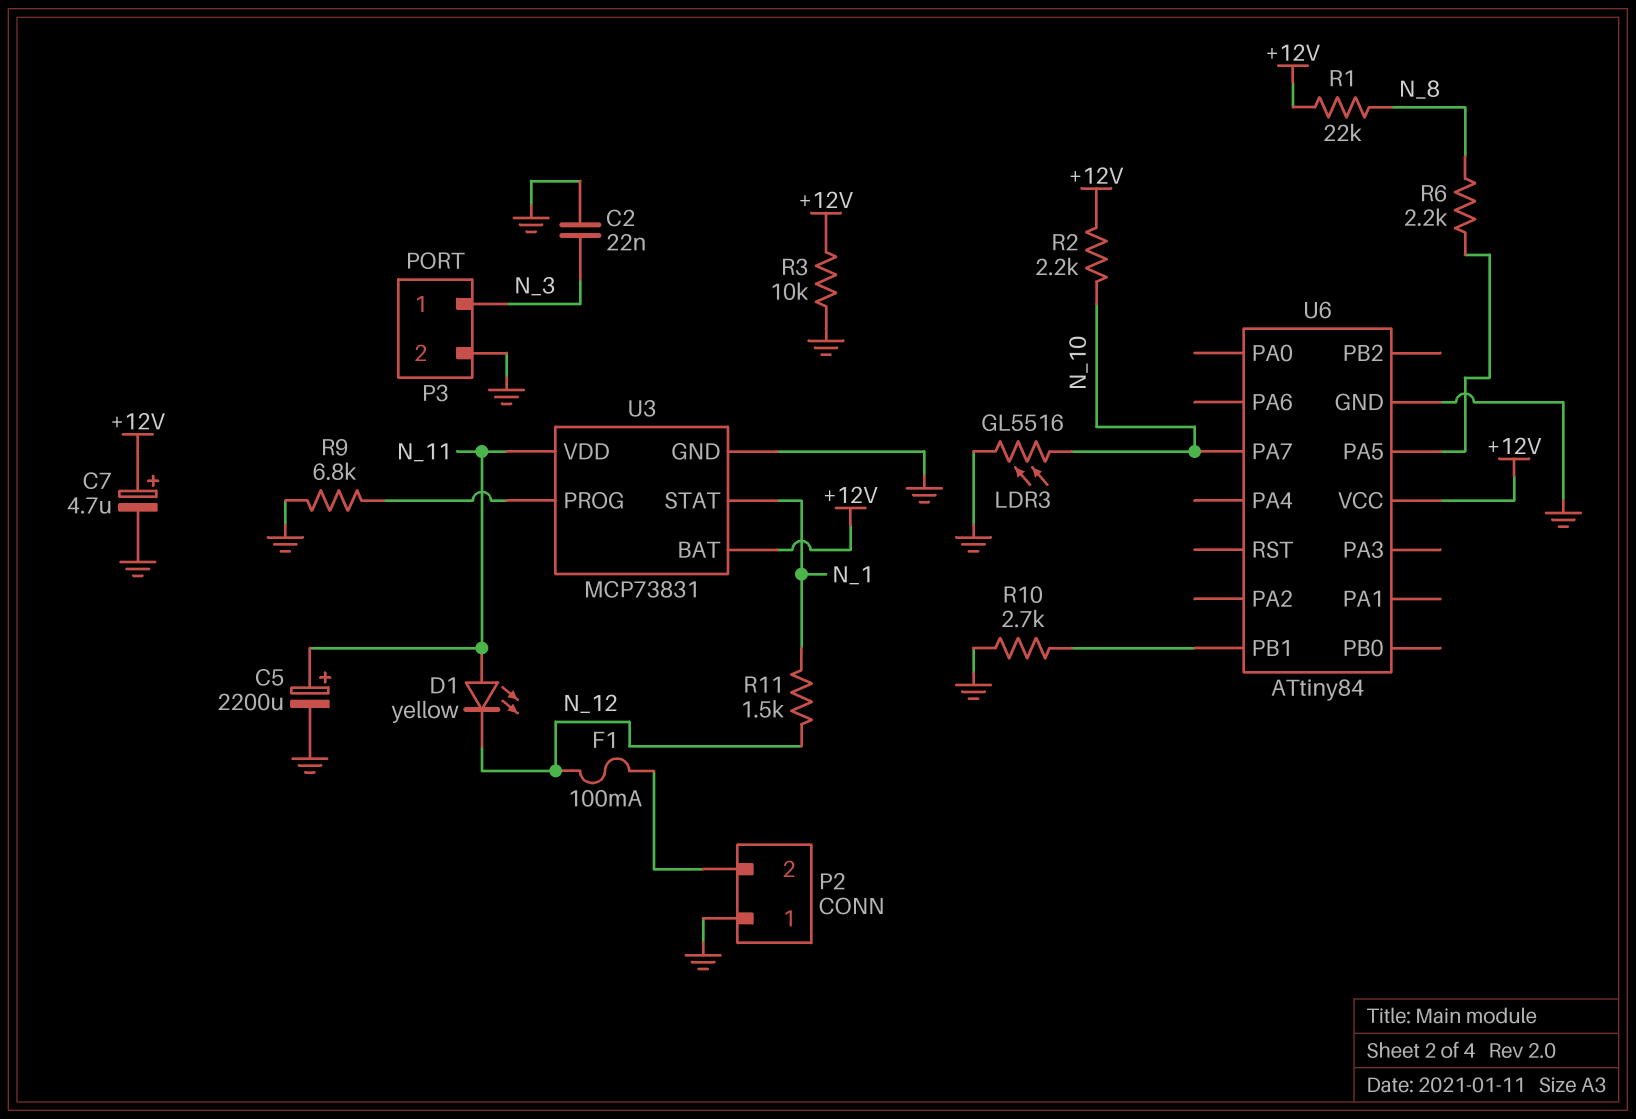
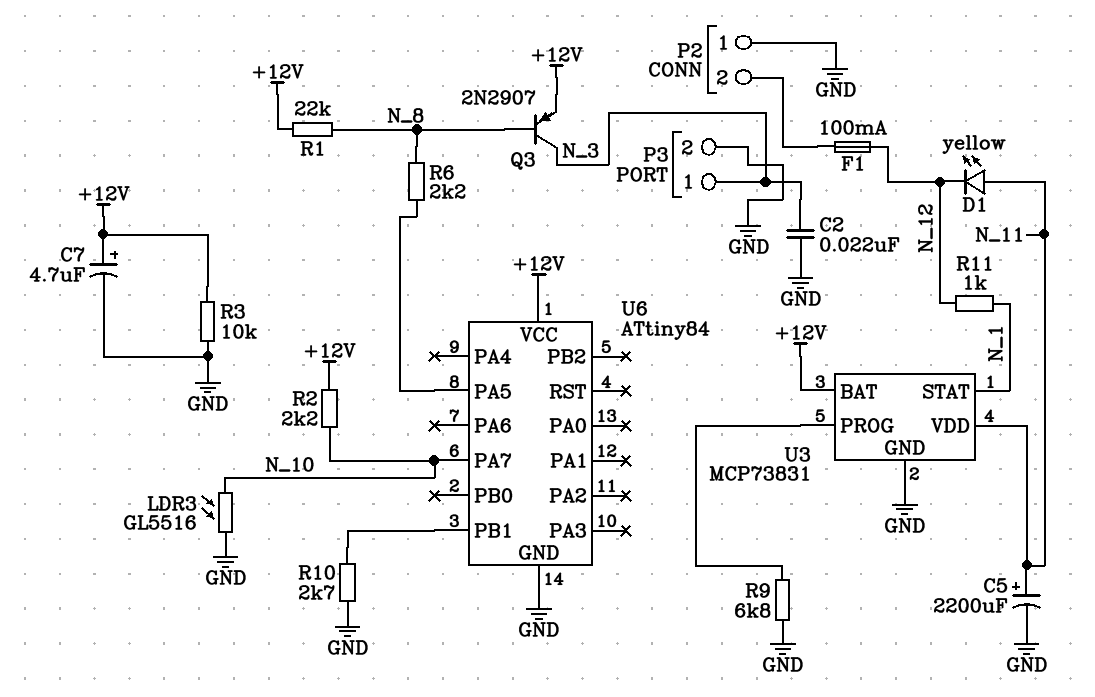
Q3: none -> PNP 2N2907 (B N_8, C N_3, E +12V)
R11: 1.5k (N_1, N_12) -> 1k (N_1, N_12)

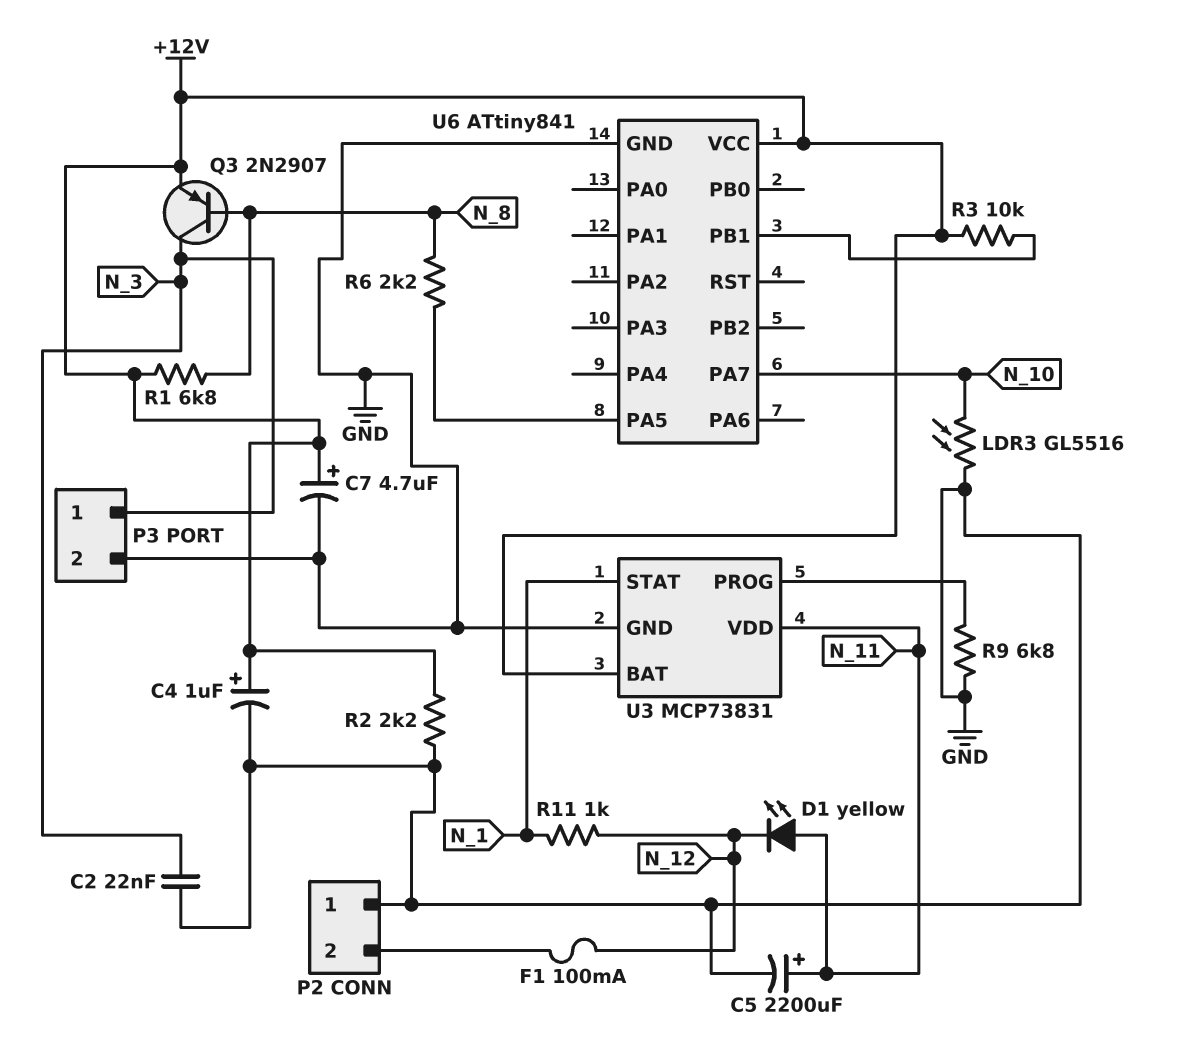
C4: none -> 1uF (plus +12V, minus GND)
R1: 22k (+12V, N_8) -> 6.8k (+12V, N_8)
R2: 2.2k (+12V, N_10) -> 2.2k (+12V, GND)
R3: 10k (+12V, GND) -> 10k (+12V, U6/PB1)
R10: 2.7k (GND, U6/PB1) -> none
U6: ATtiny84 -> ATtiny841

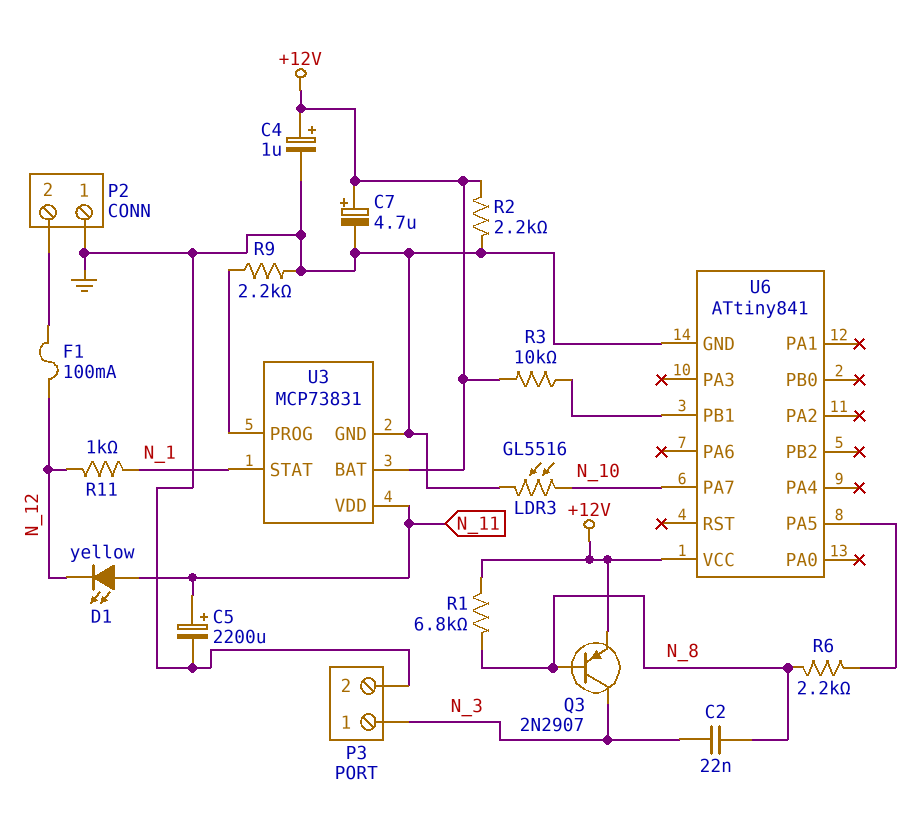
C2: 22nF (GND, N_3) -> 22nF (N_3, N_8)
R9: 6.8k (GND, U3/PROG) -> 2.2k (GND, U3/PROG)

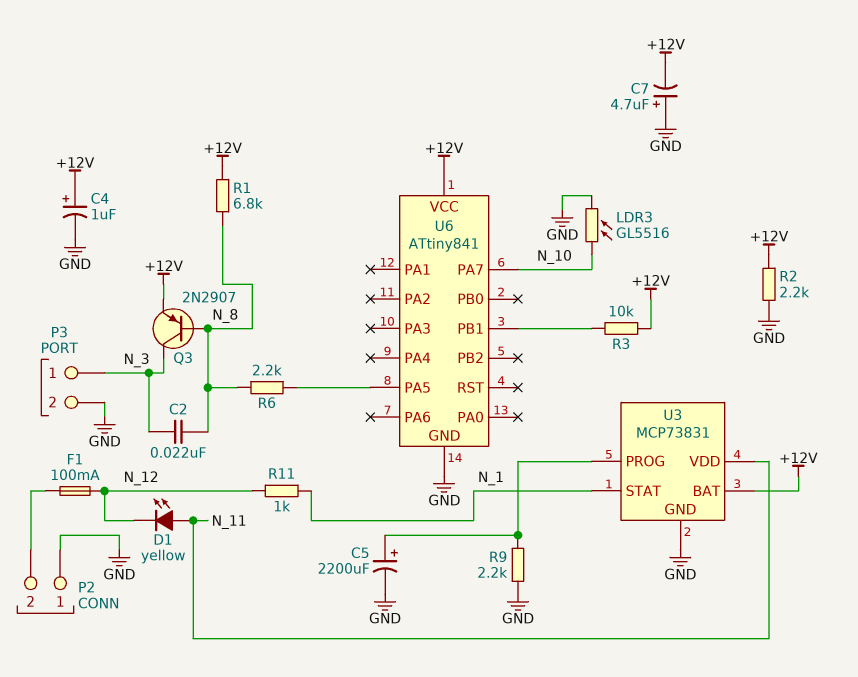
C5: 2200uF (plus N_11, minus GND) -> 2200uF (plus U3/PROG, minus GND)
C7: 4.7uF (plus +12V, minus GND) -> 4.7uF (plus GND, minus +12V)

